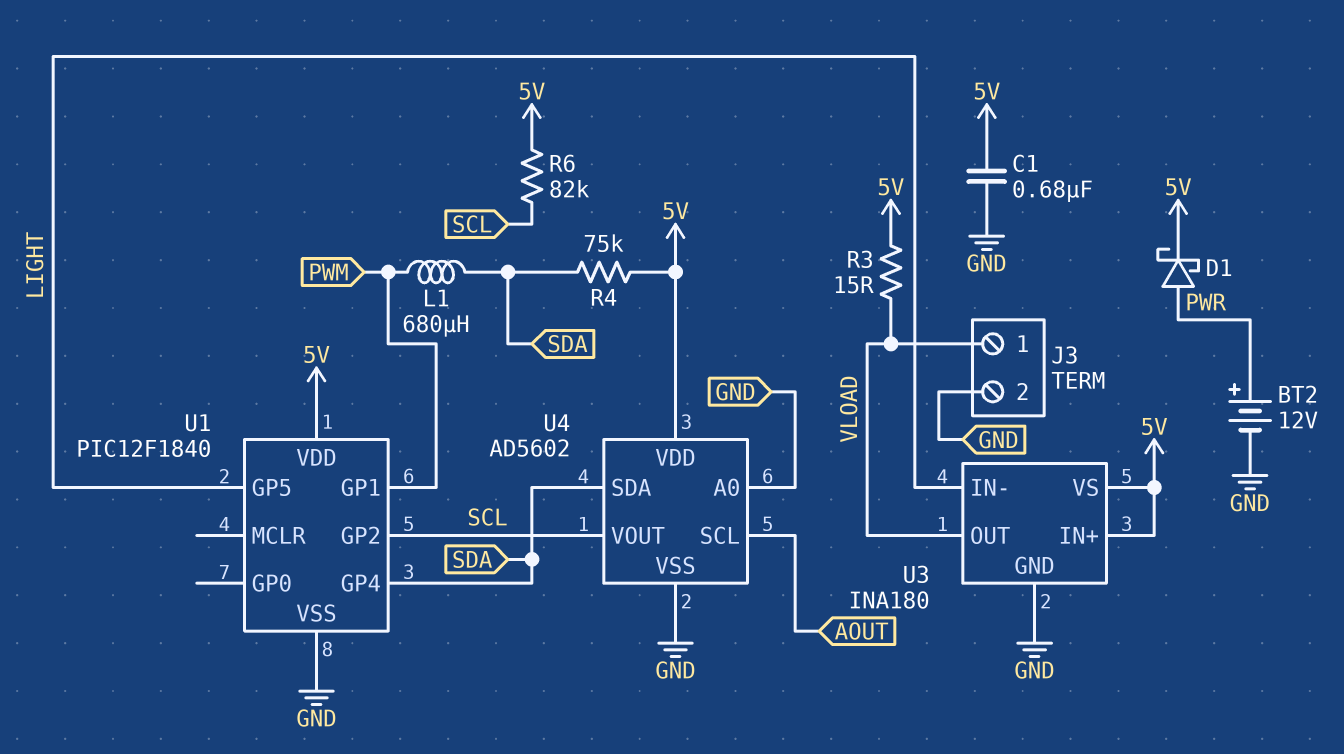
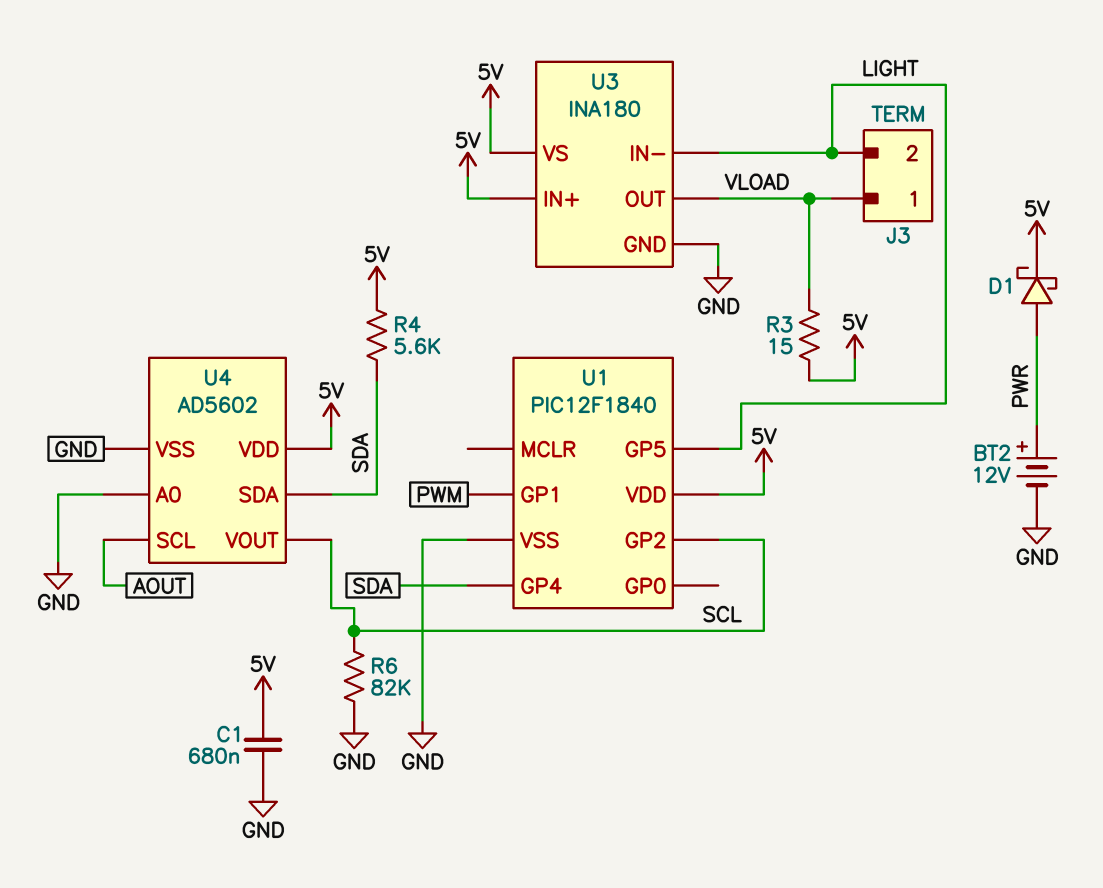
J3 pin 2: GND -> LIGHT
L1: 680uH (PWM, SDA) -> none
R4: 75k (5V, SDA) -> 5.6k (5V, SDA)
R6: 82k (5V, SCL) -> 82k (GND, SCL)

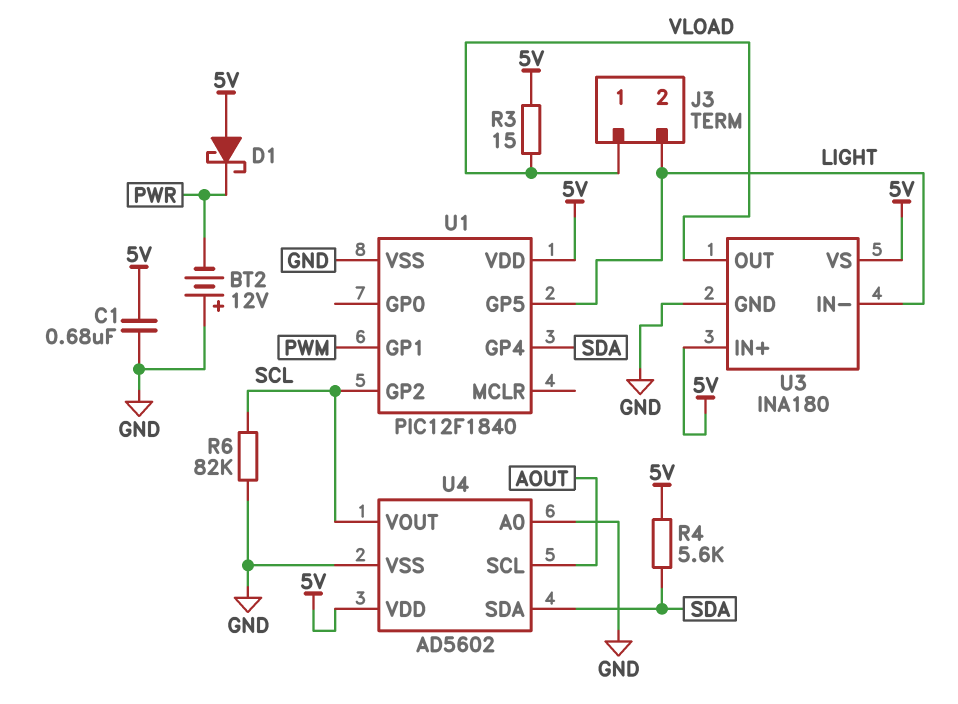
BT2: 12V (plus PWR, minus GND) -> 12V (plus GND, minus PWR)
D1: schottky (A PWR, K 5V) -> schottky (A 5V, K PWR)

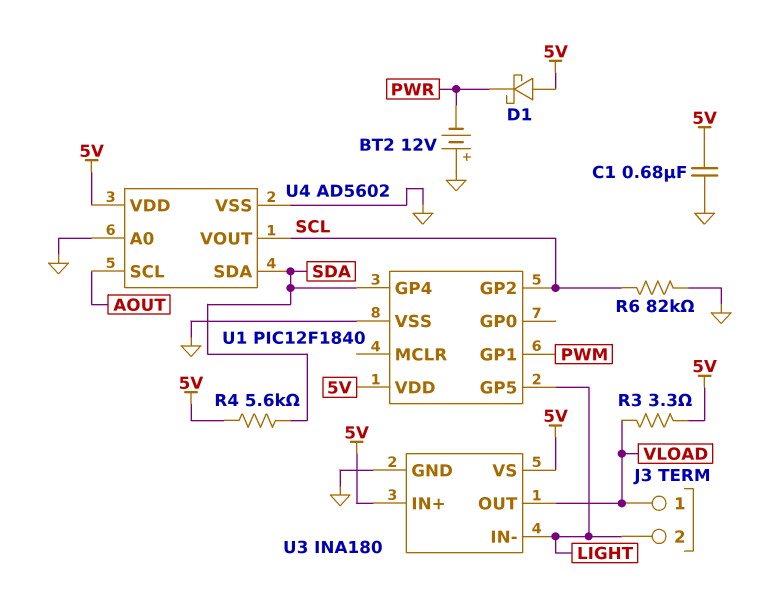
R3: 15 (5V, VLOAD) -> 3.3 (5V, VLOAD)

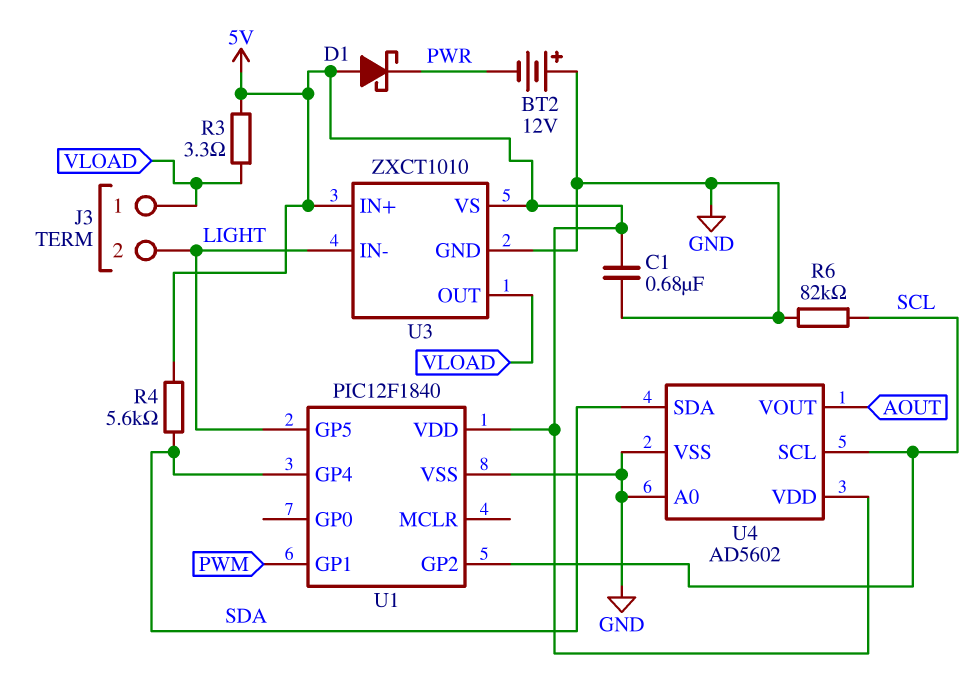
U3: INA180 -> ZXCT1010
U4 pin SCL: AOUT -> SCL
U4 pin VOUT: SCL -> AOUT

